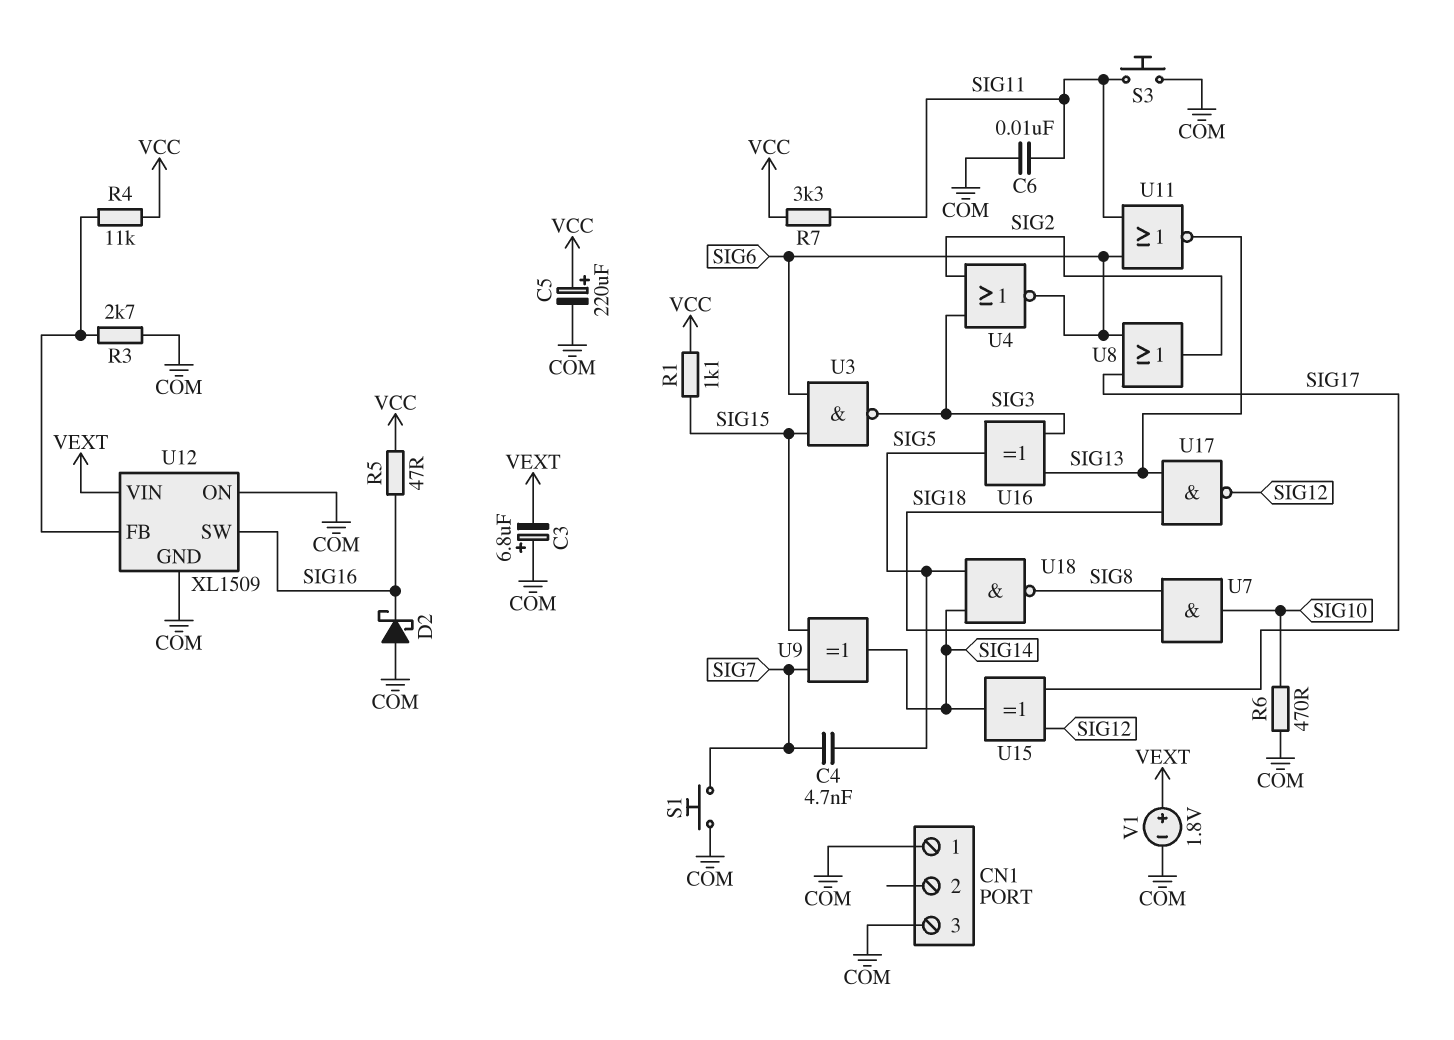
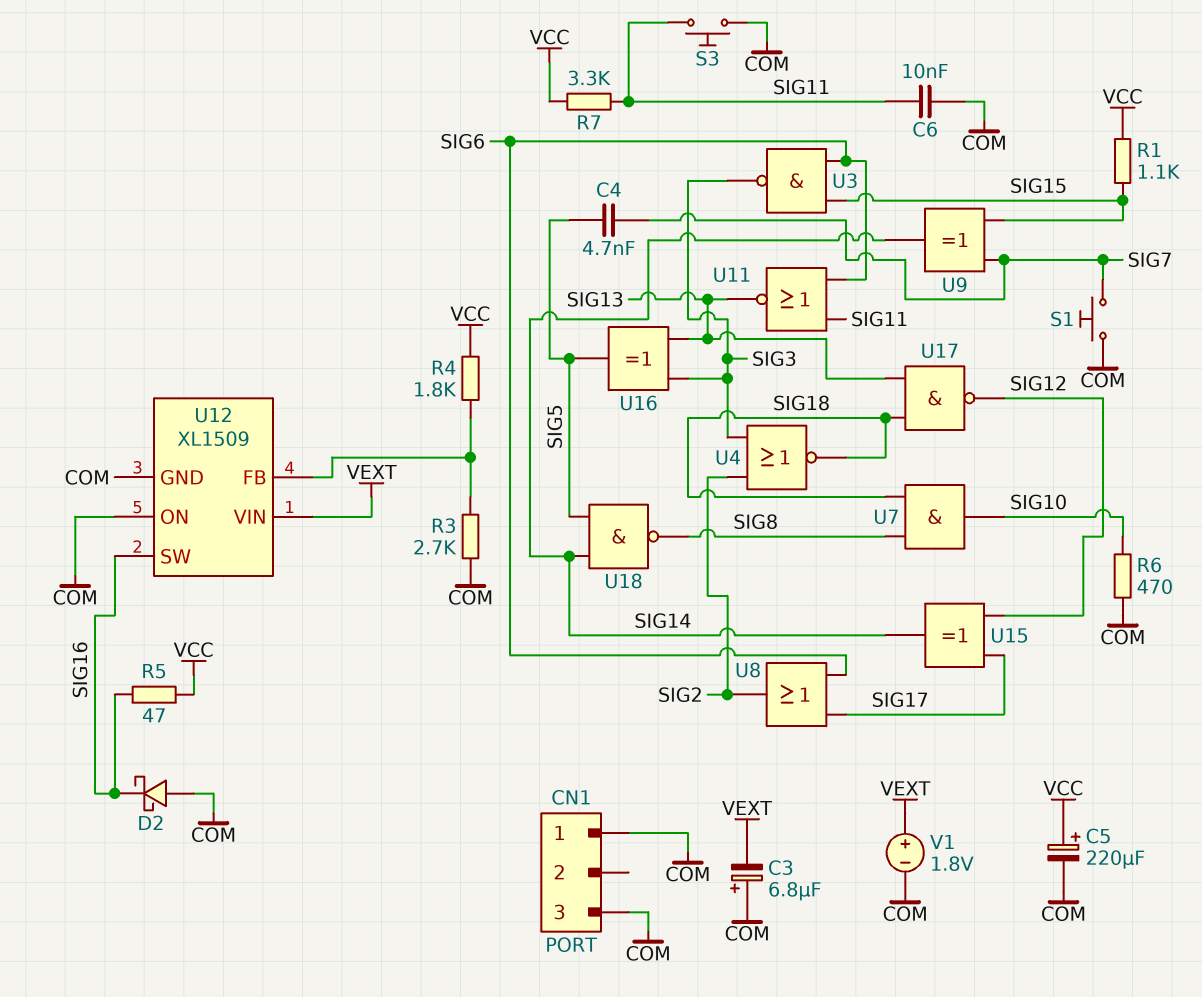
R4: 11k (U12/FB, VCC) -> 1.8k (U12/FB, VCC)
U4: NOR (in SIG2, in SIG3, out SIG6) -> NOR (in SIG2, in SIG3, out SIG18)

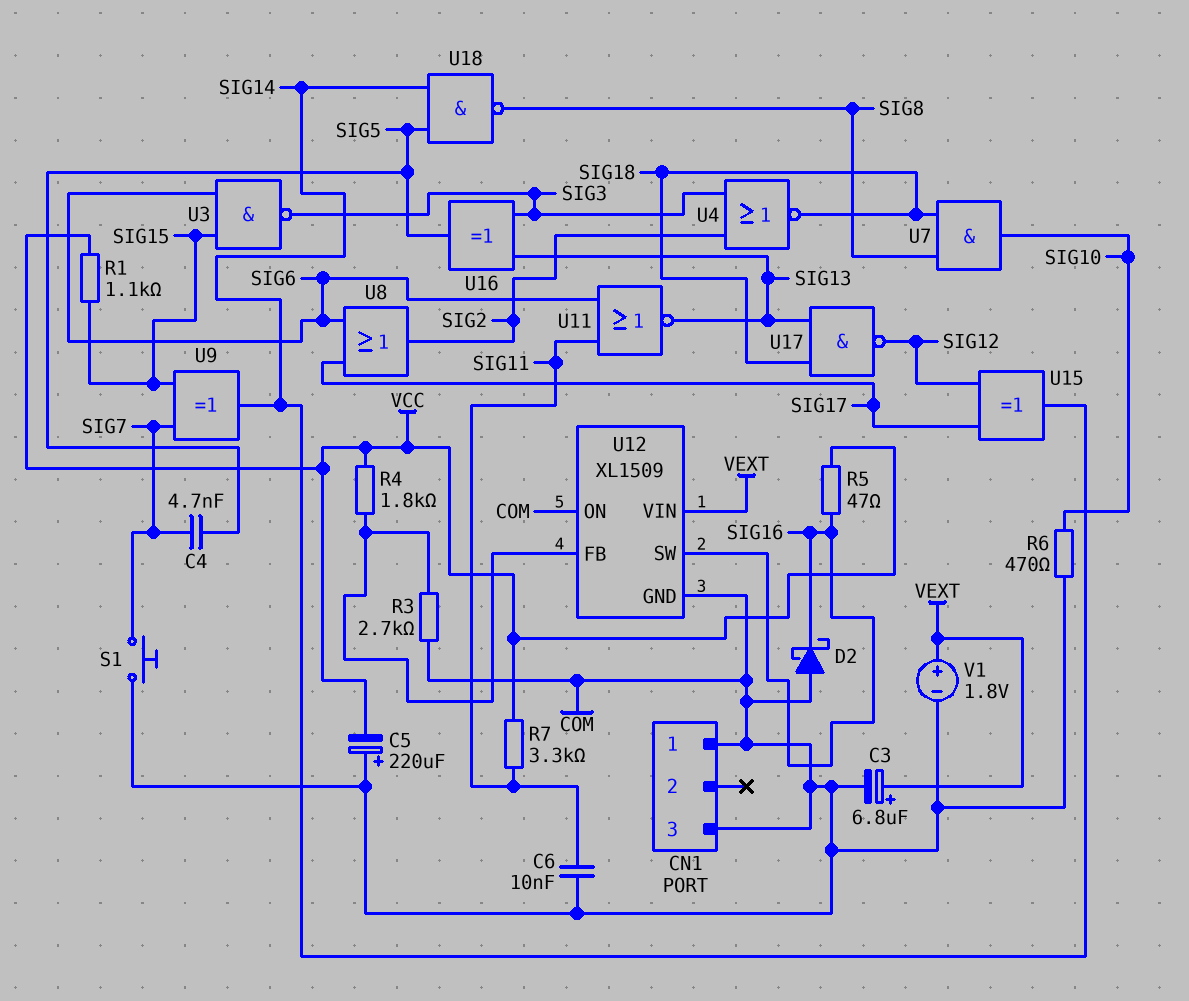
C3: 6.8uF (plus COM, minus VEXT) -> 6.8uF (plus VEXT, minus COM)
C5: 220uF (plus VCC, minus COM) -> 220uF (plus COM, minus VCC)
S3: button (COM, SIG11) -> none

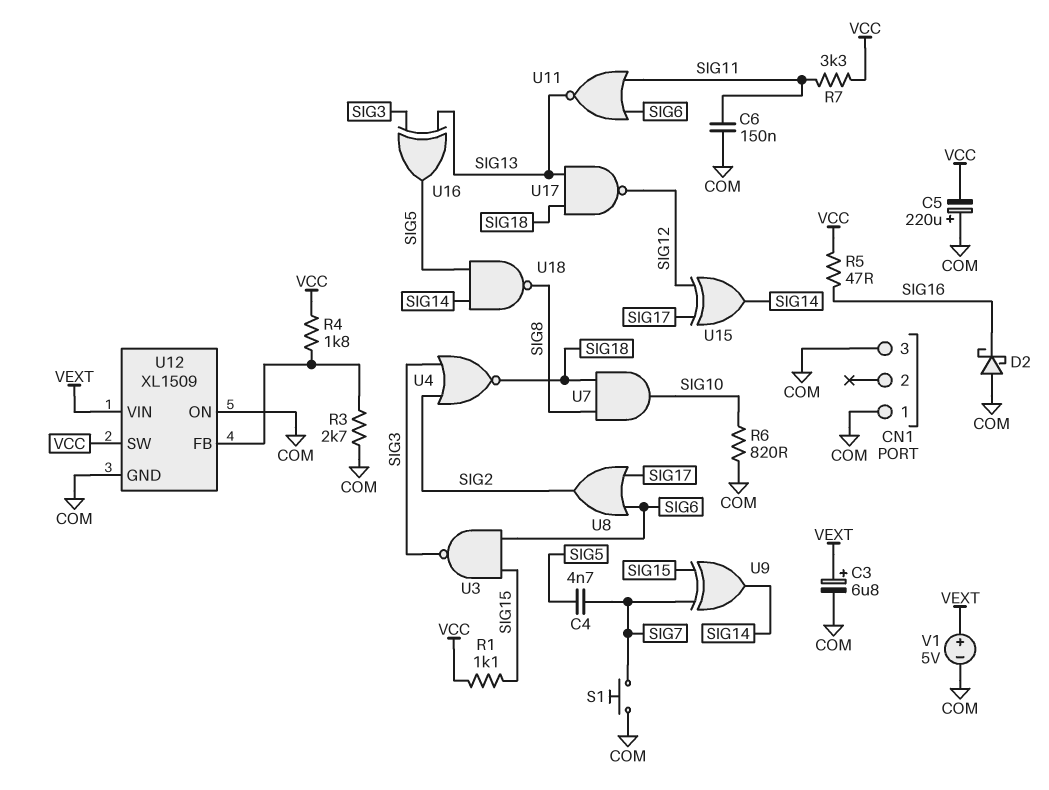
C6: 10nF (COM, SIG11) -> 150nF (COM, SIG11)
R6: 470 (COM, SIG10) -> 820 (COM, SIG10)
U12 pin SW: SIG16 -> VCC
V1: 1.8V (plus VEXT, minus COM) -> 5V (plus VEXT, minus COM)

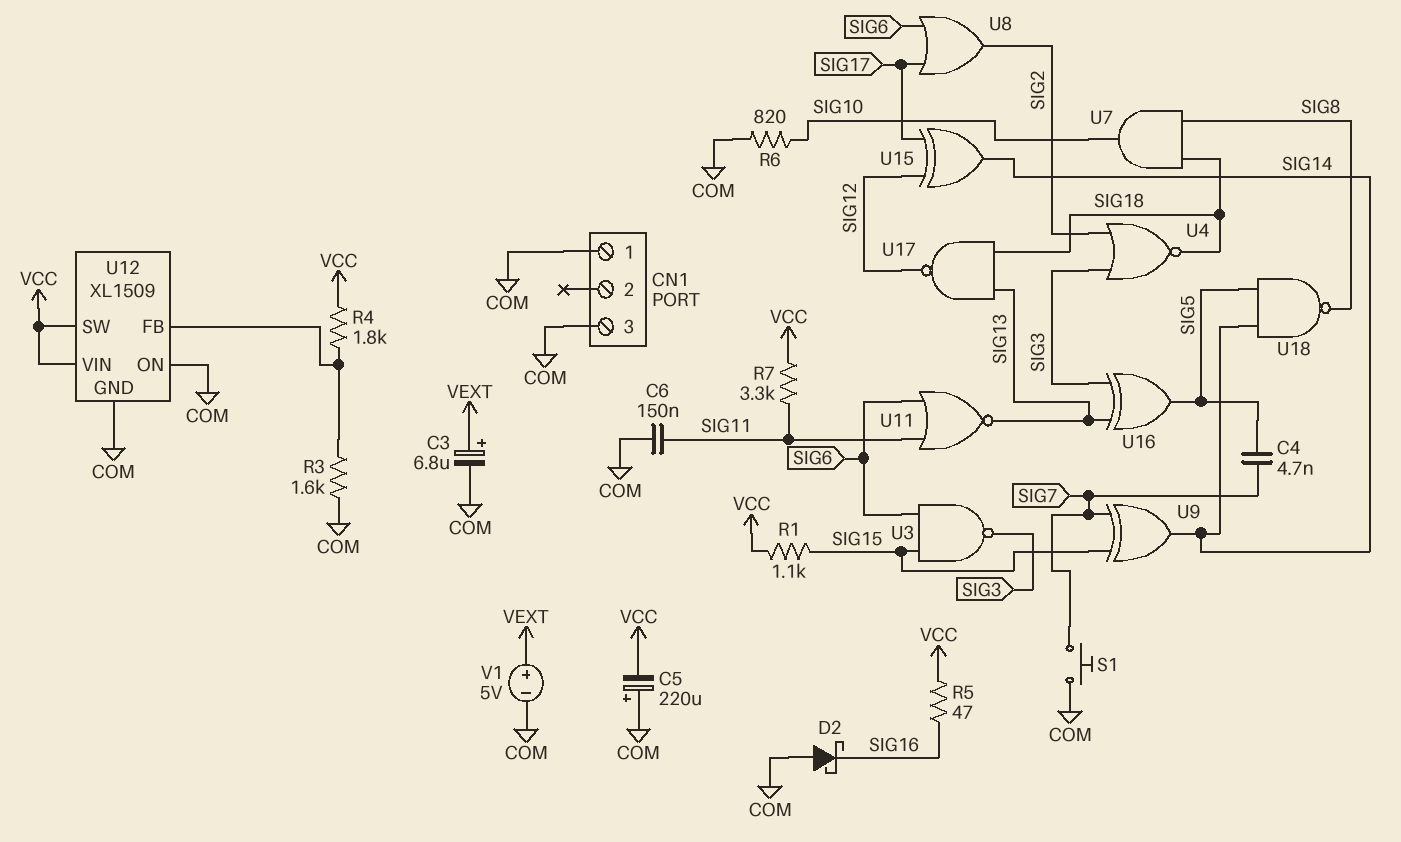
R3: 2.7k (COM, U12/FB) -> 1.6k (COM, U12/FB)
U12 pin VIN: VEXT -> VCC

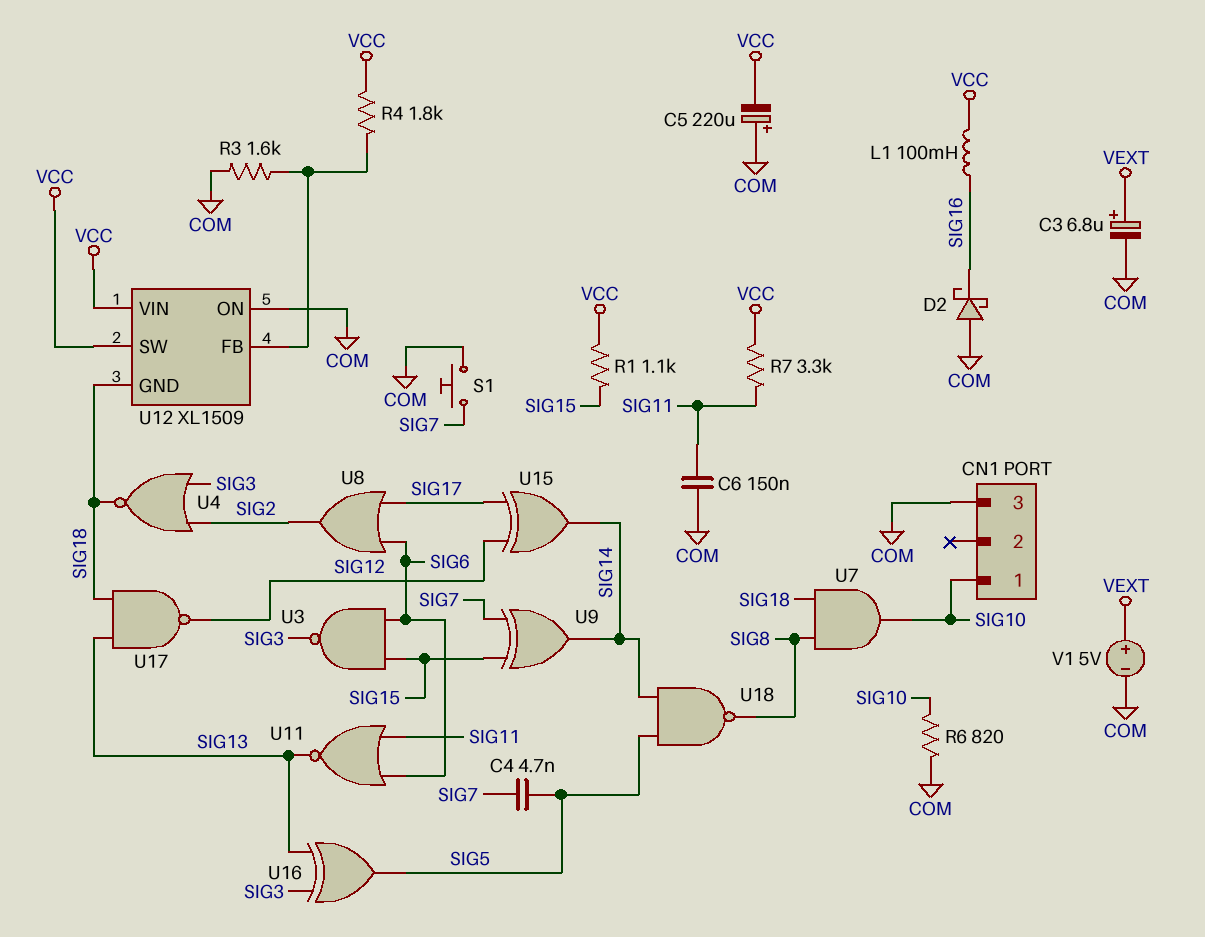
CN1 pin 1: COM -> SIG10
L1: none -> 100mH (SIG16, VCC)
R5: 47 (SIG16, VCC) -> none
U12 pin GND: COM -> SIG18

